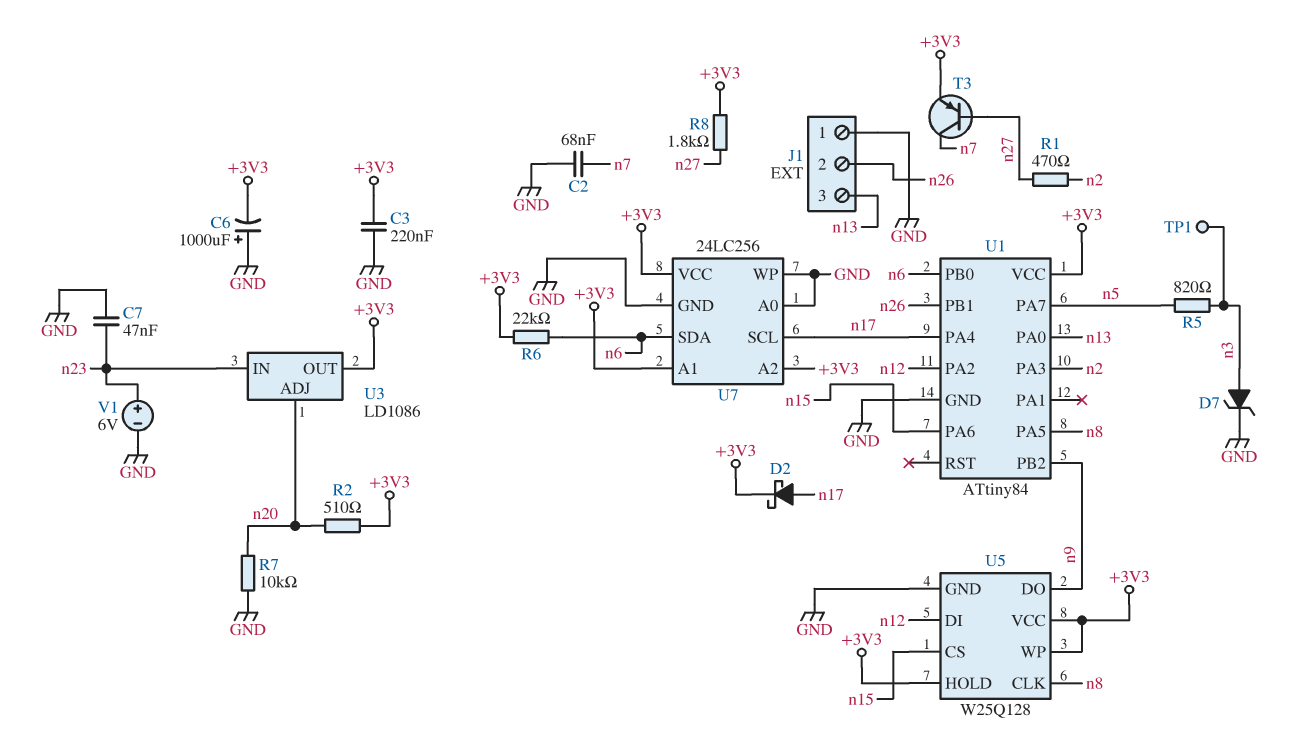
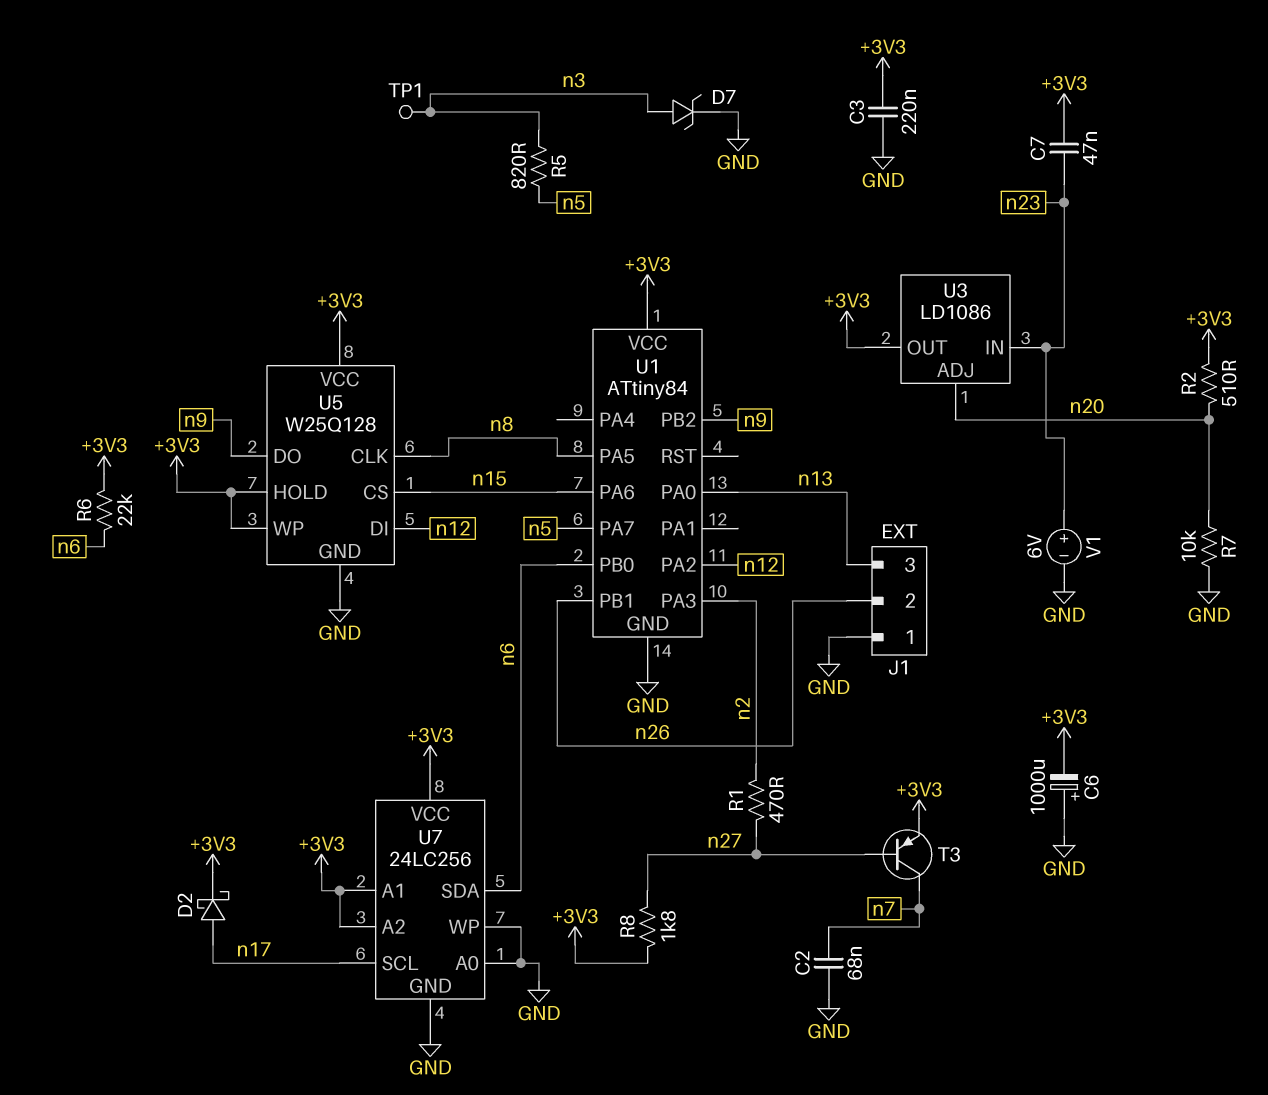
C7: 47nF (GND, n23) -> 47nF (+3V3, n23)
U1 pin PA4: n17 -> none

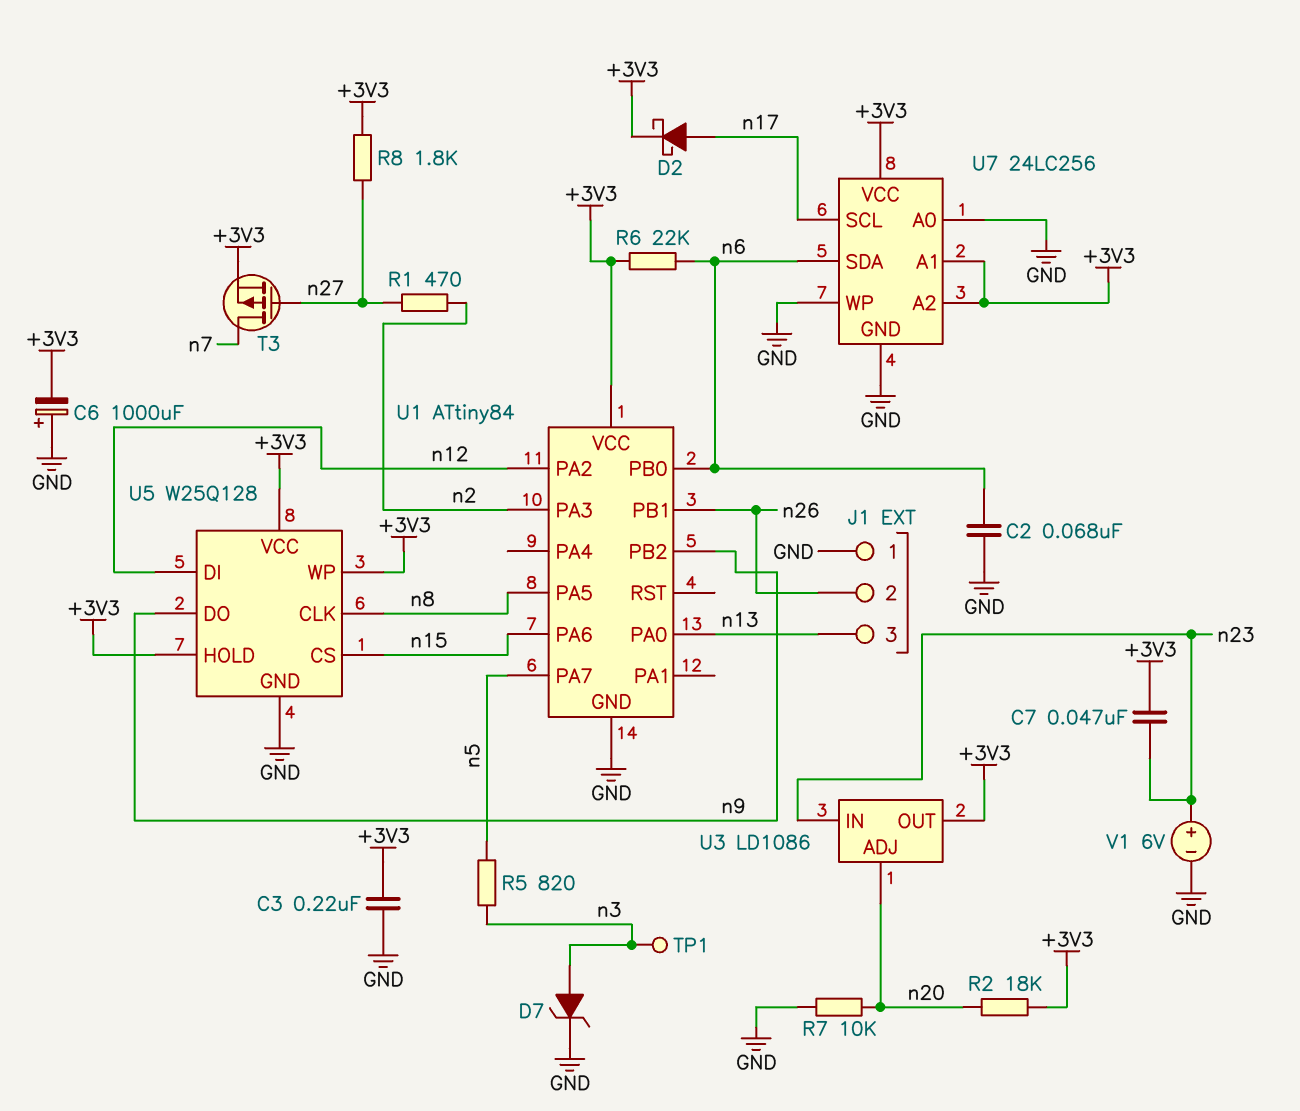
C2: 68nF (GND, n7) -> 68nF (GND, n6)
R2: 510 (+3V3, n20) -> 18k (+3V3, n20)
T3: PNP (B n27, C n7, E +3V3) -> PMOS (G n27, D n7, S +3V3)

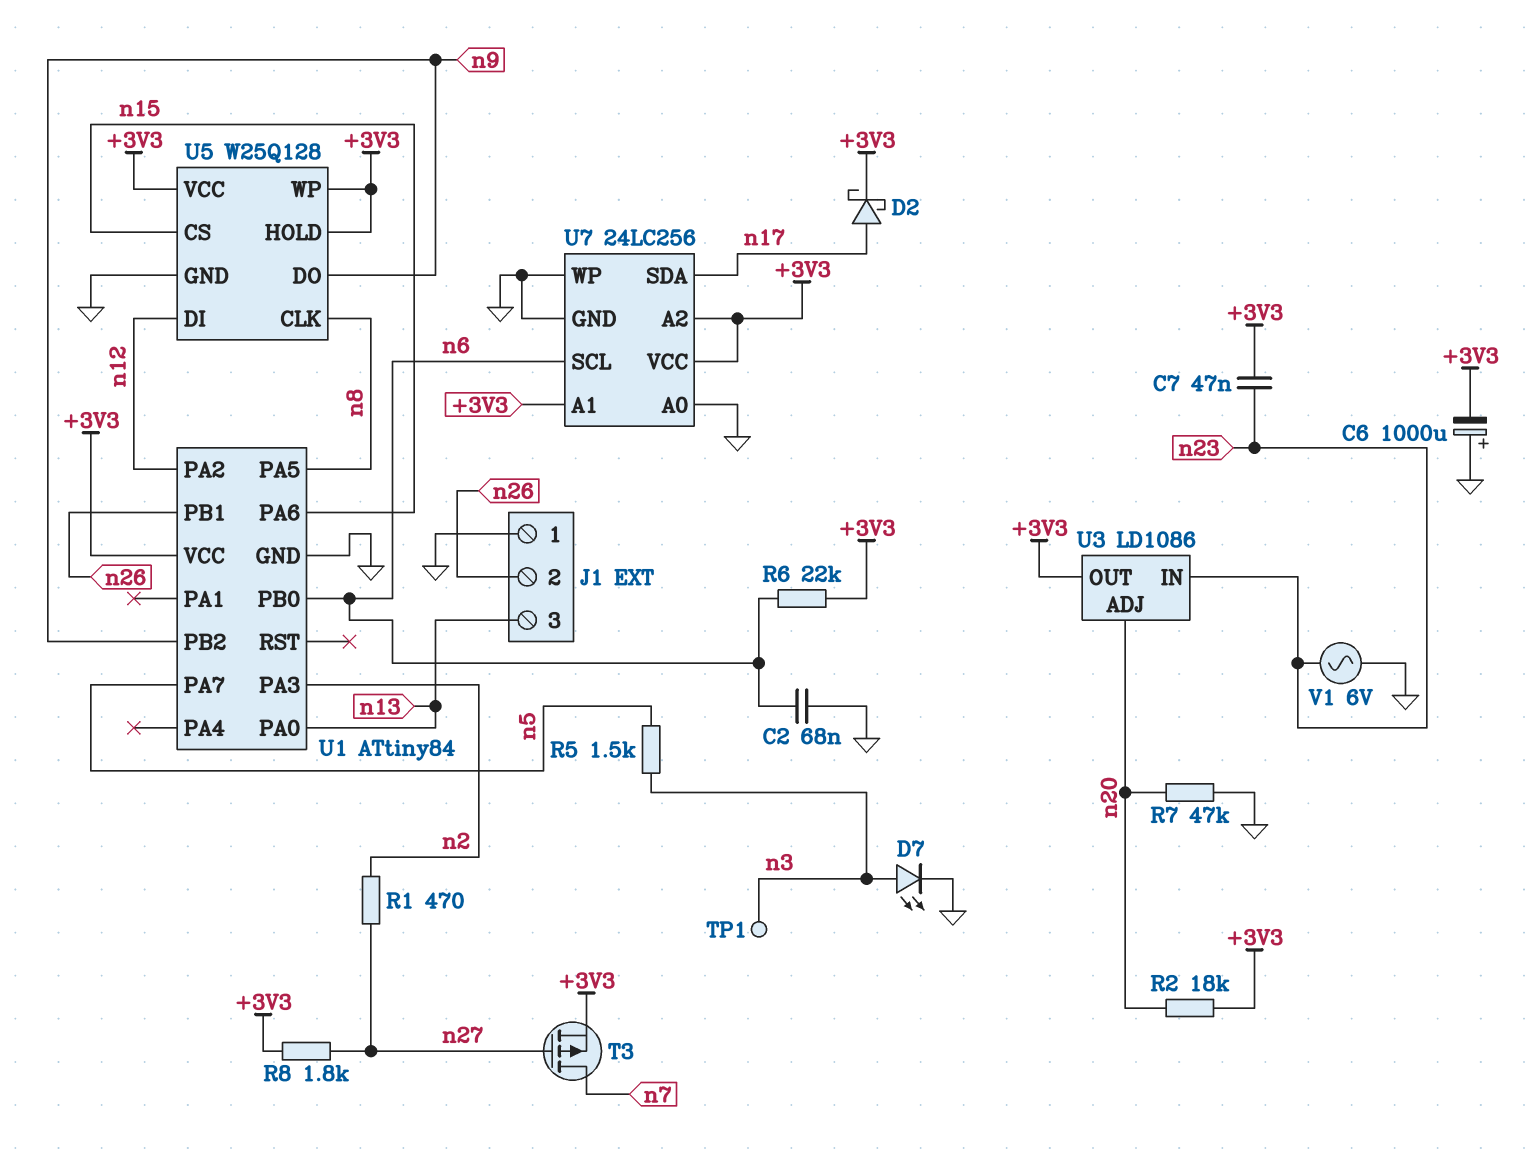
C3: 220nF (+3V3, GND) -> none
D7: zener (A n3, K GND) -> LED (A n3, K GND)
R5: 820 (n3, n5) -> 1.5k (n3, n5)
R7: 10k (GND, n20) -> 47k (GND, n20)
U7 pin SCL: n17 -> n6
U7 pin SDA: n6 -> n17
V1: 6V (plus n23, minus GND) -> AC 6V (GND, n23)

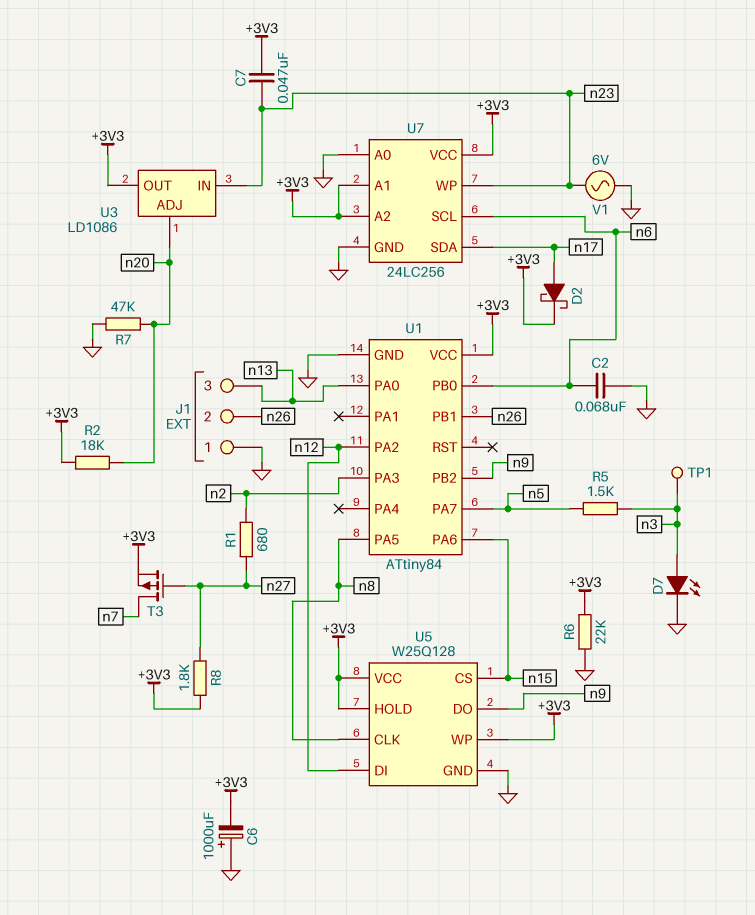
R1: 470 (n2, n27) -> 680 (n2, n27)
R6: 22k (+3V3, n6) -> 22k (+3V3, GND)
U7 pin WP: GND -> n23

